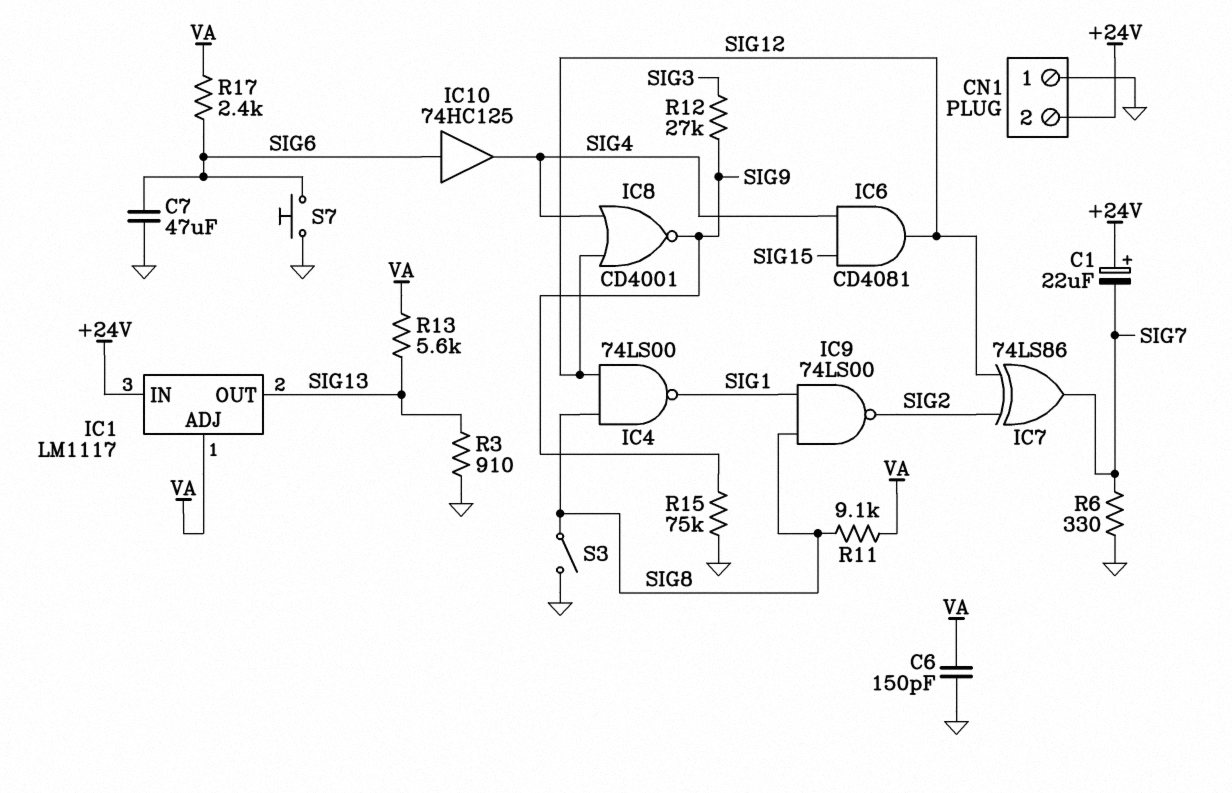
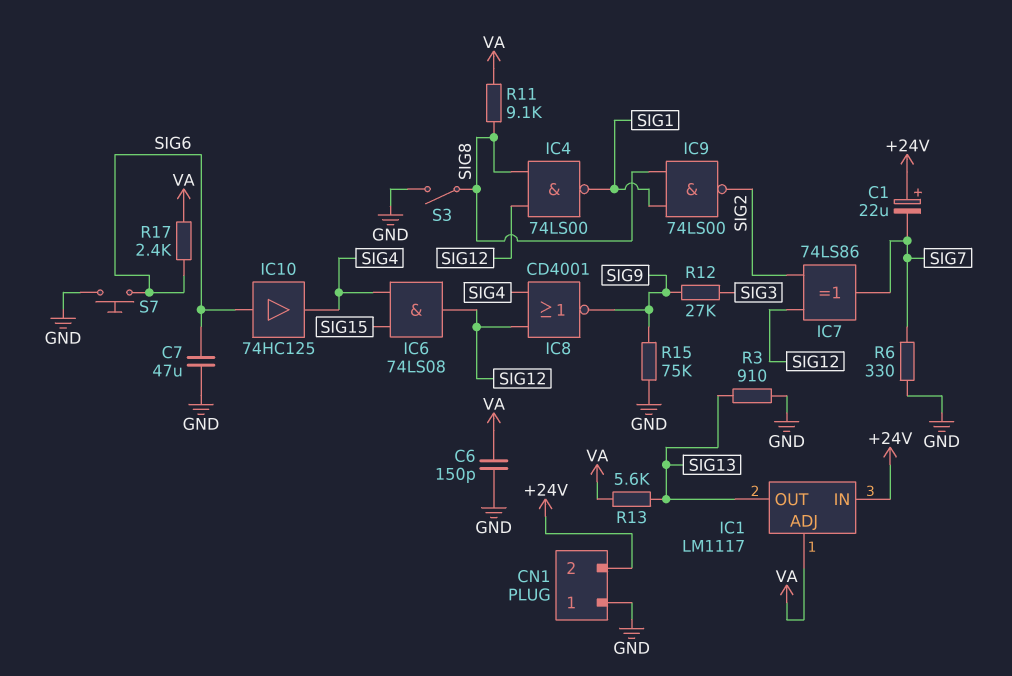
IC6: AND CD4081 (in SIG4, in SIG15, out SIG12) -> AND 74LS08 (in SIG4, in SIG15, out SIG12)

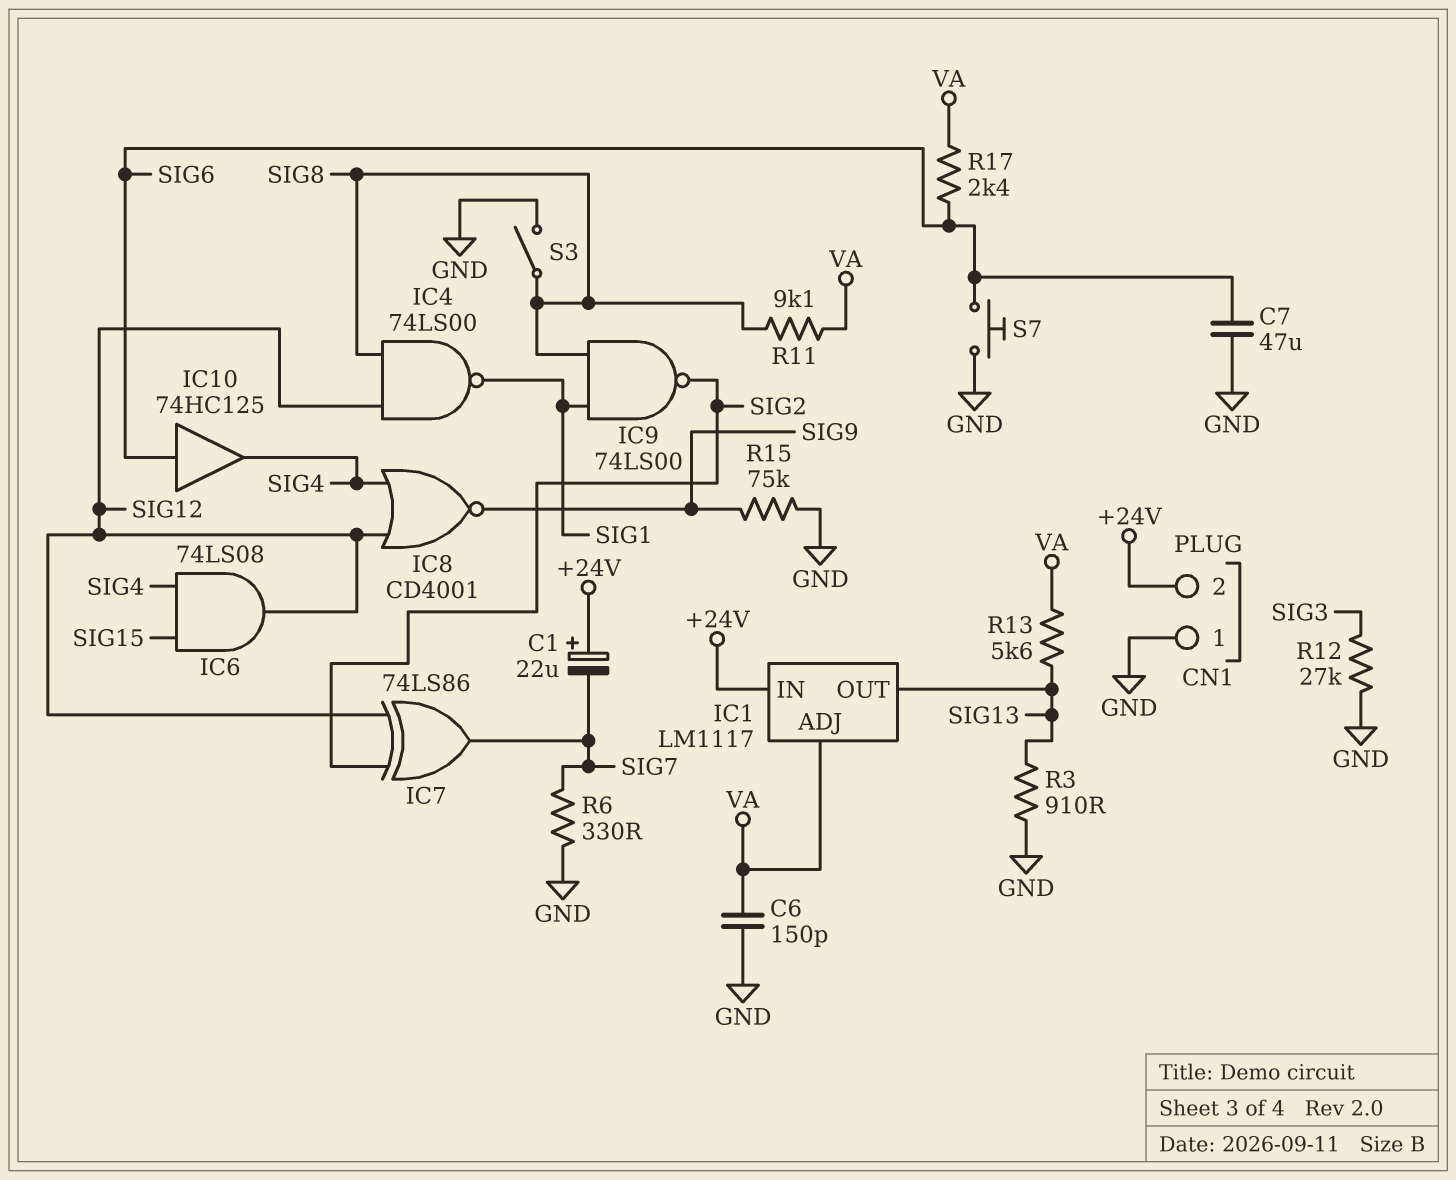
R12: 27k (SIG3, SIG9) -> 27k (GND, SIG3)

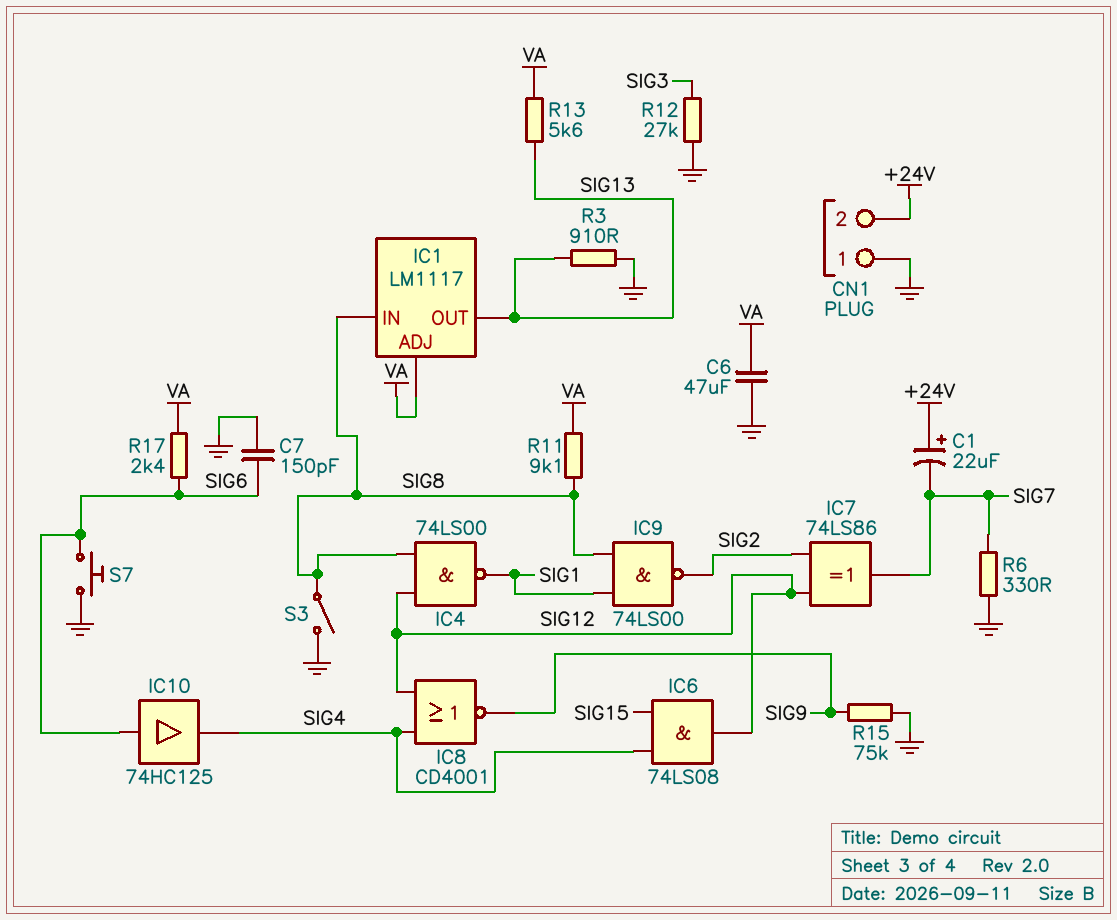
C6: 150pF (GND, VA) -> 47uF (GND, VA)
C7: 47uF (GND, SIG6) -> 150pF (GND, SIG6)
IC1 pin IN: +24V -> SIG8

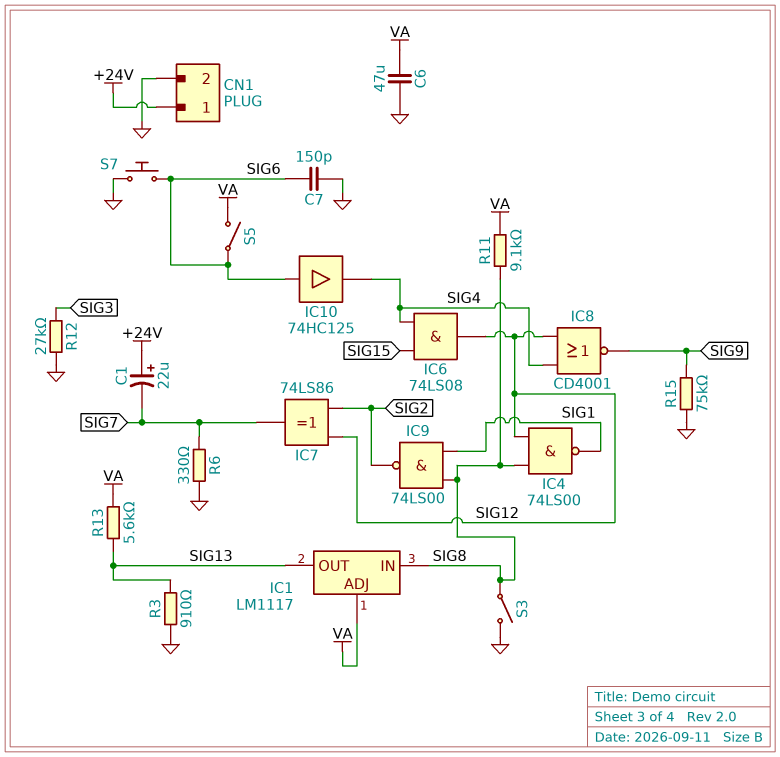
CN1 pin 1: GND -> +24V
CN1 pin 2: +24V -> GND
R17: 2.4k (SIG6, VA) -> none
S5: none -> switch (SIG6, VA)

